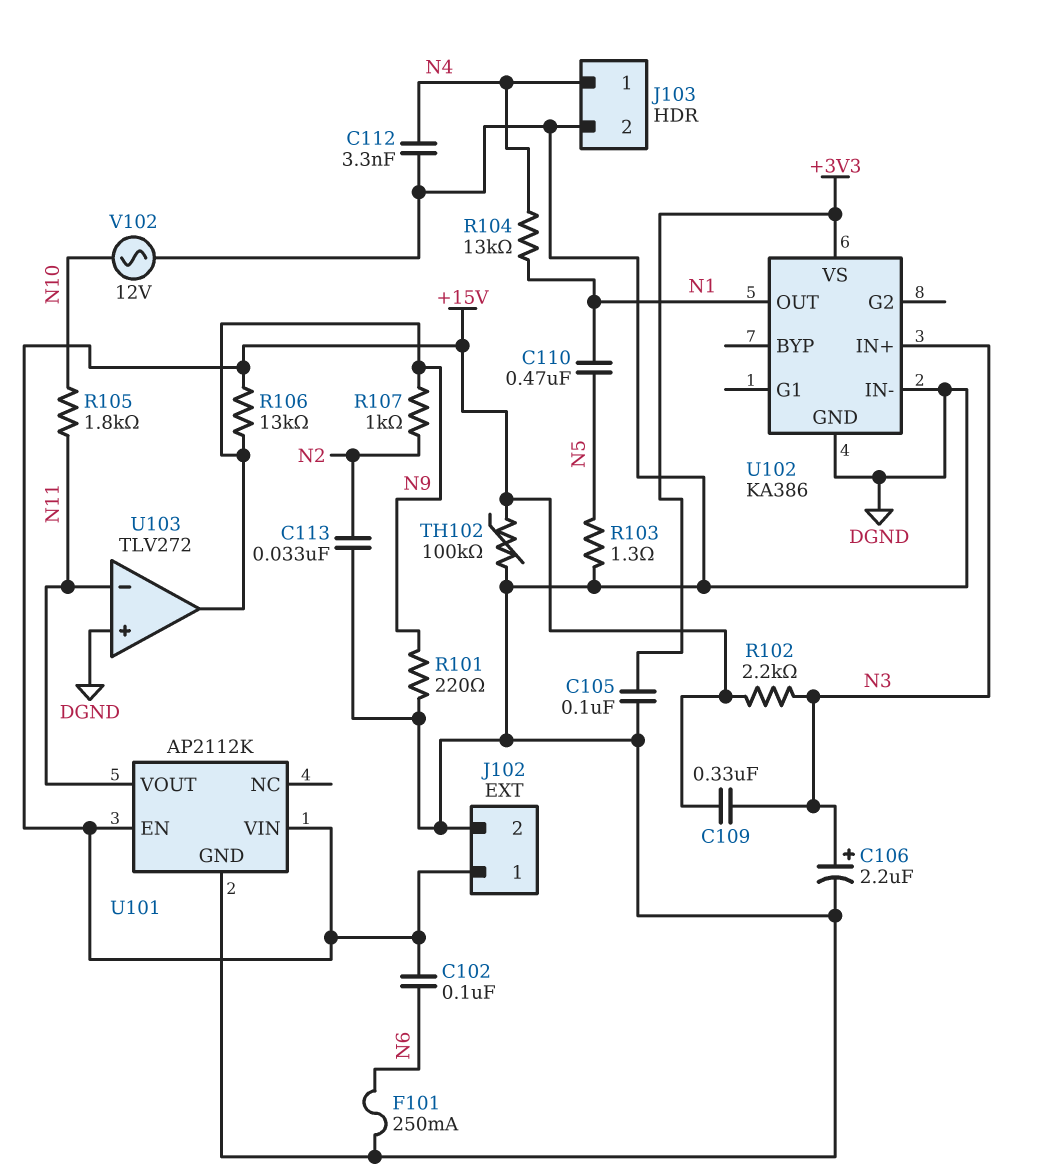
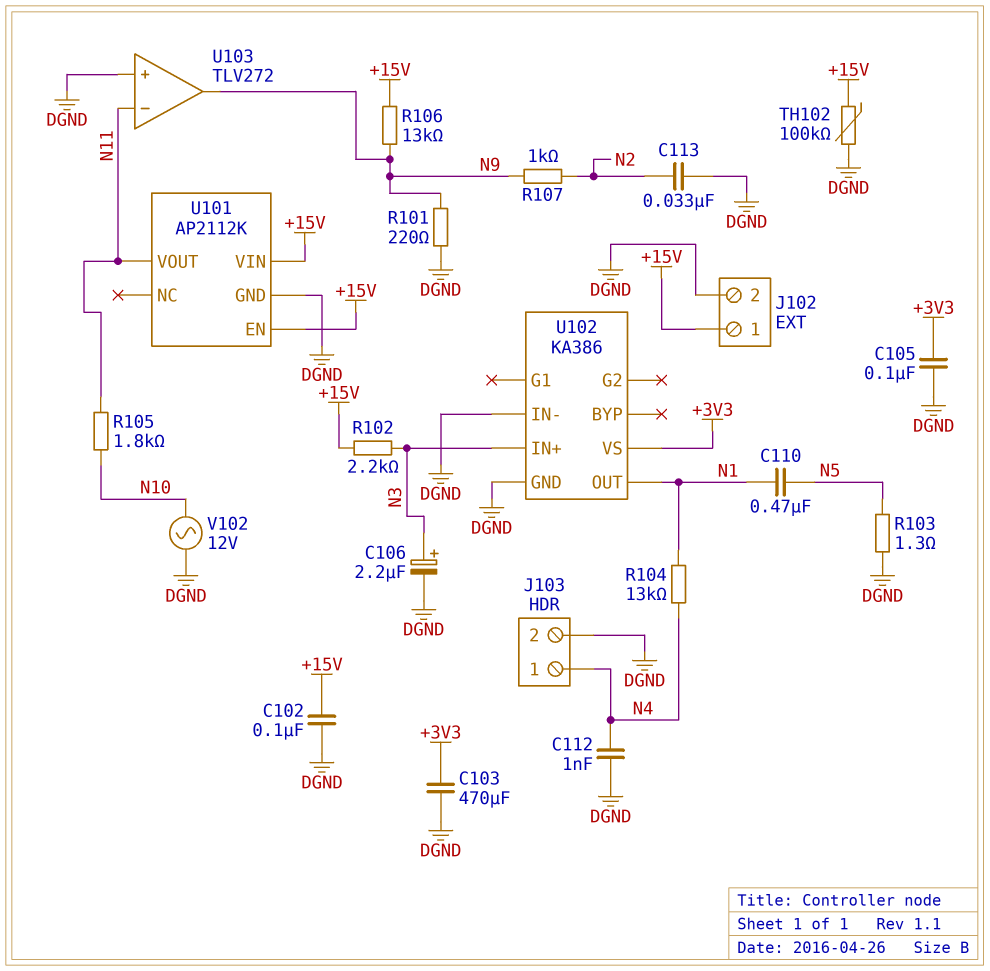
C102: 100nF (+15V, N6) -> 100nF (+15V, DGND)
C103: none -> 470uF (+3V3, DGND)
C109: 330nF (+15V, N3) -> none
C112: 3.3nF (DGND, N4) -> 1nF (DGND, N4)
F101: 250mA (DGND, N6) -> none

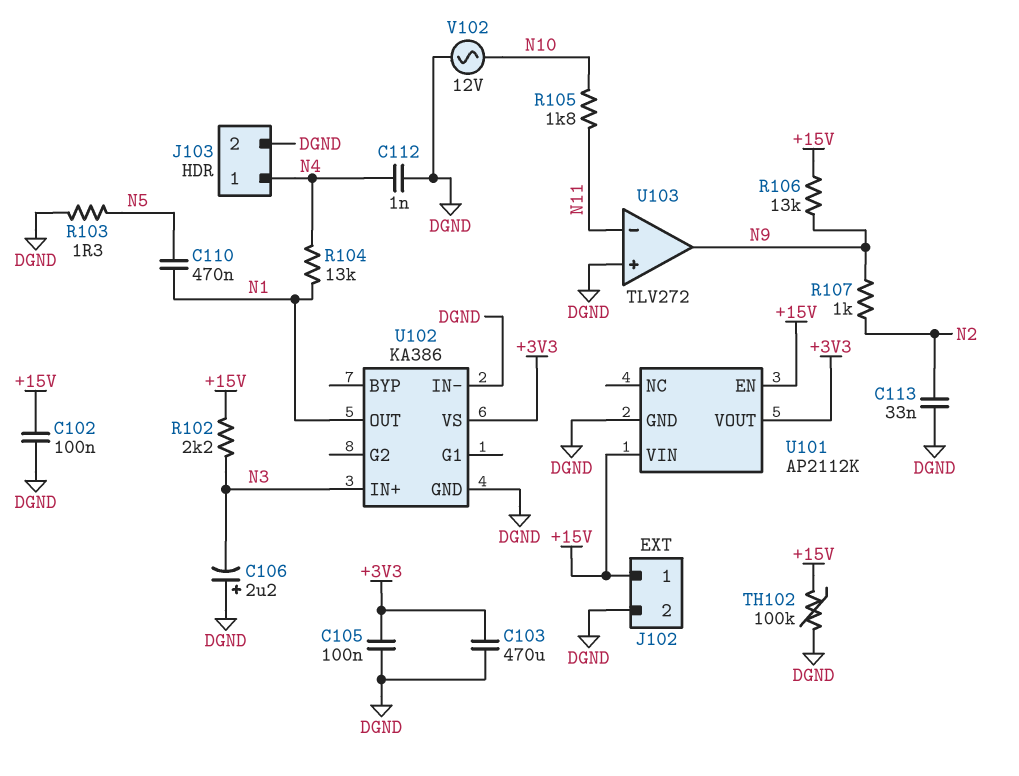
C106: 2.2uF (plus N3, minus DGND) -> 2.2uF (plus DGND, minus N3)
R101: 220 (DGND, N9) -> none
U101 pin VOUT: N11 -> +3V3

